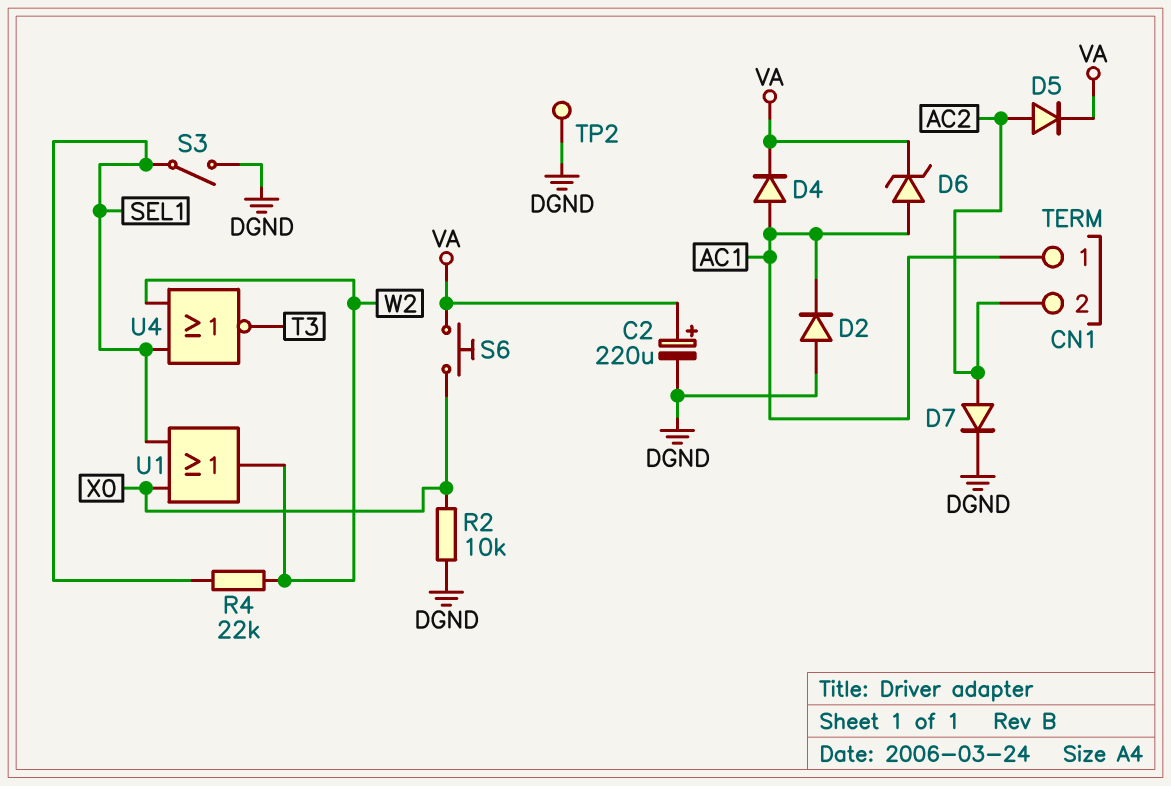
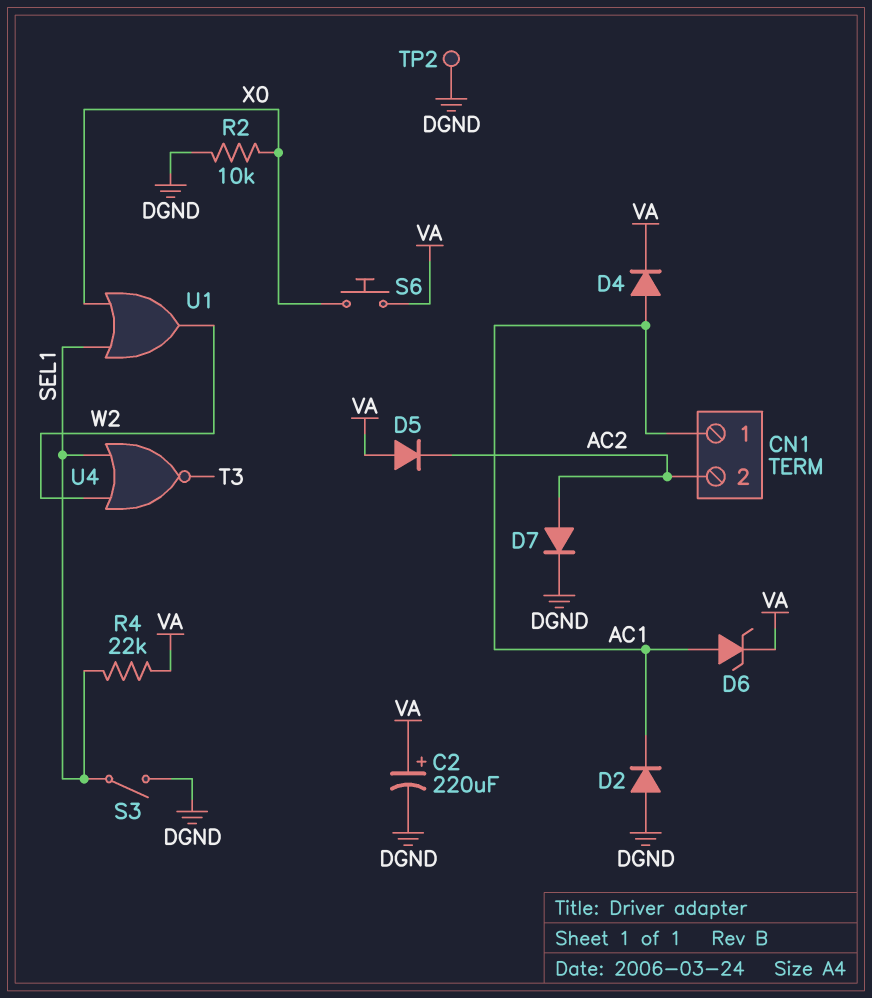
D5: diode (A AC2, K VA) -> diode (A VA, K AC2)
R4: 22k (SEL1, W2) -> 22k (SEL1, VA)

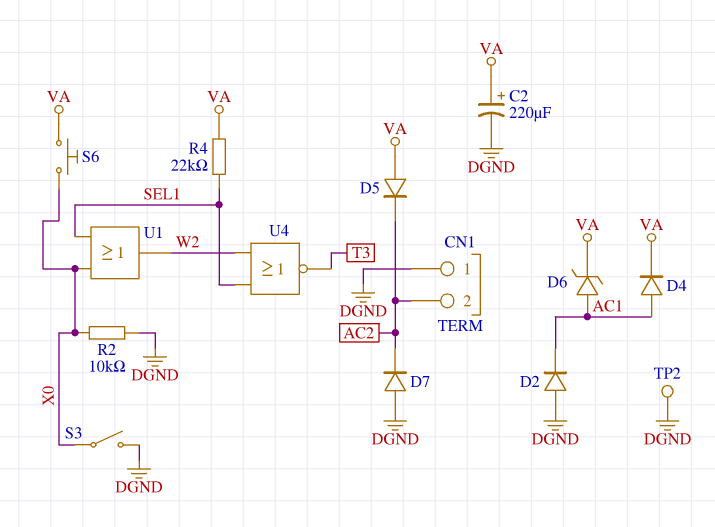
CN1 pin 1: AC1 -> DGND
D7: diode (A AC2, K DGND) -> diode (A DGND, K AC2)
S3: switch (DGND, SEL1) -> switch (DGND, X0)

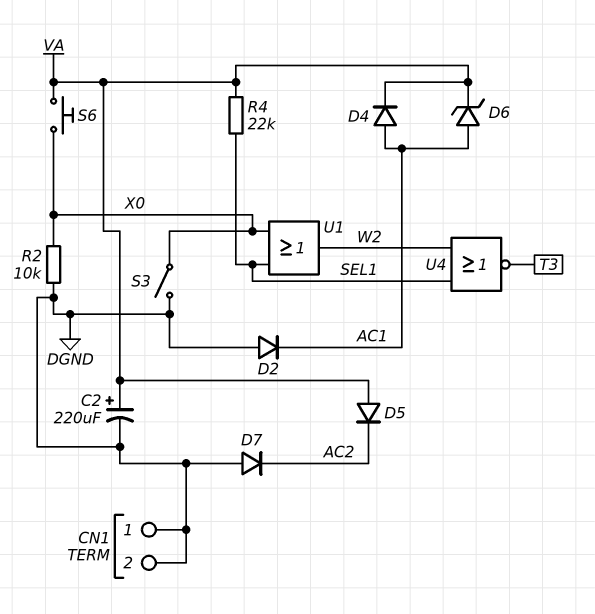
CN1 pin 2: AC2 -> DGND
TP2: test point (DGND) -> none

